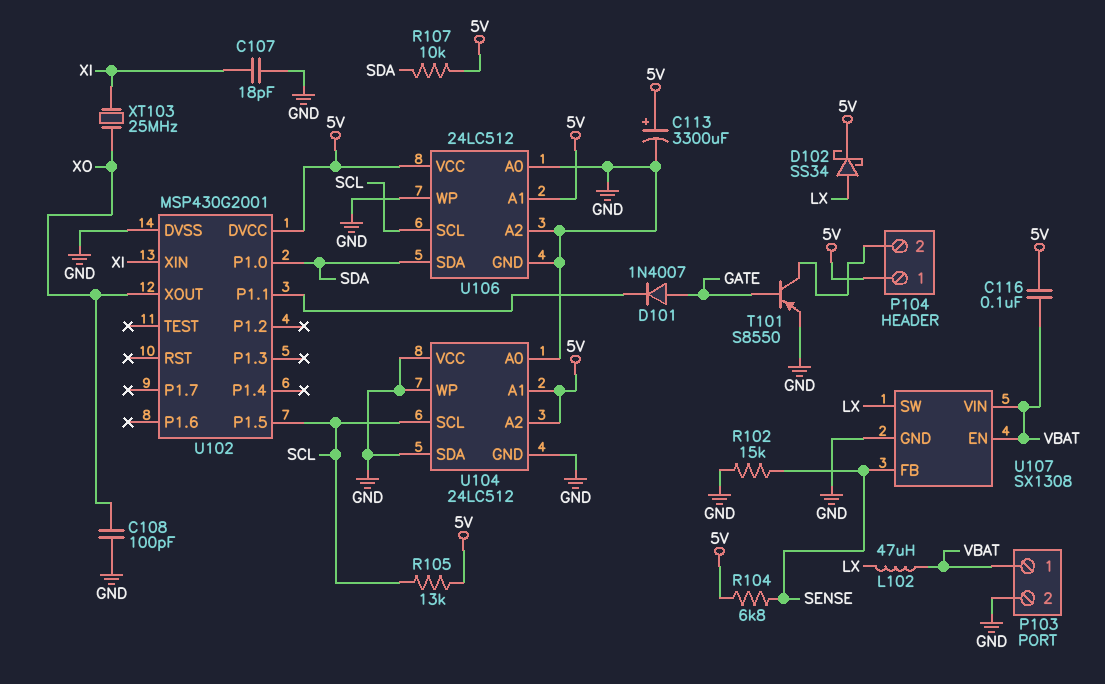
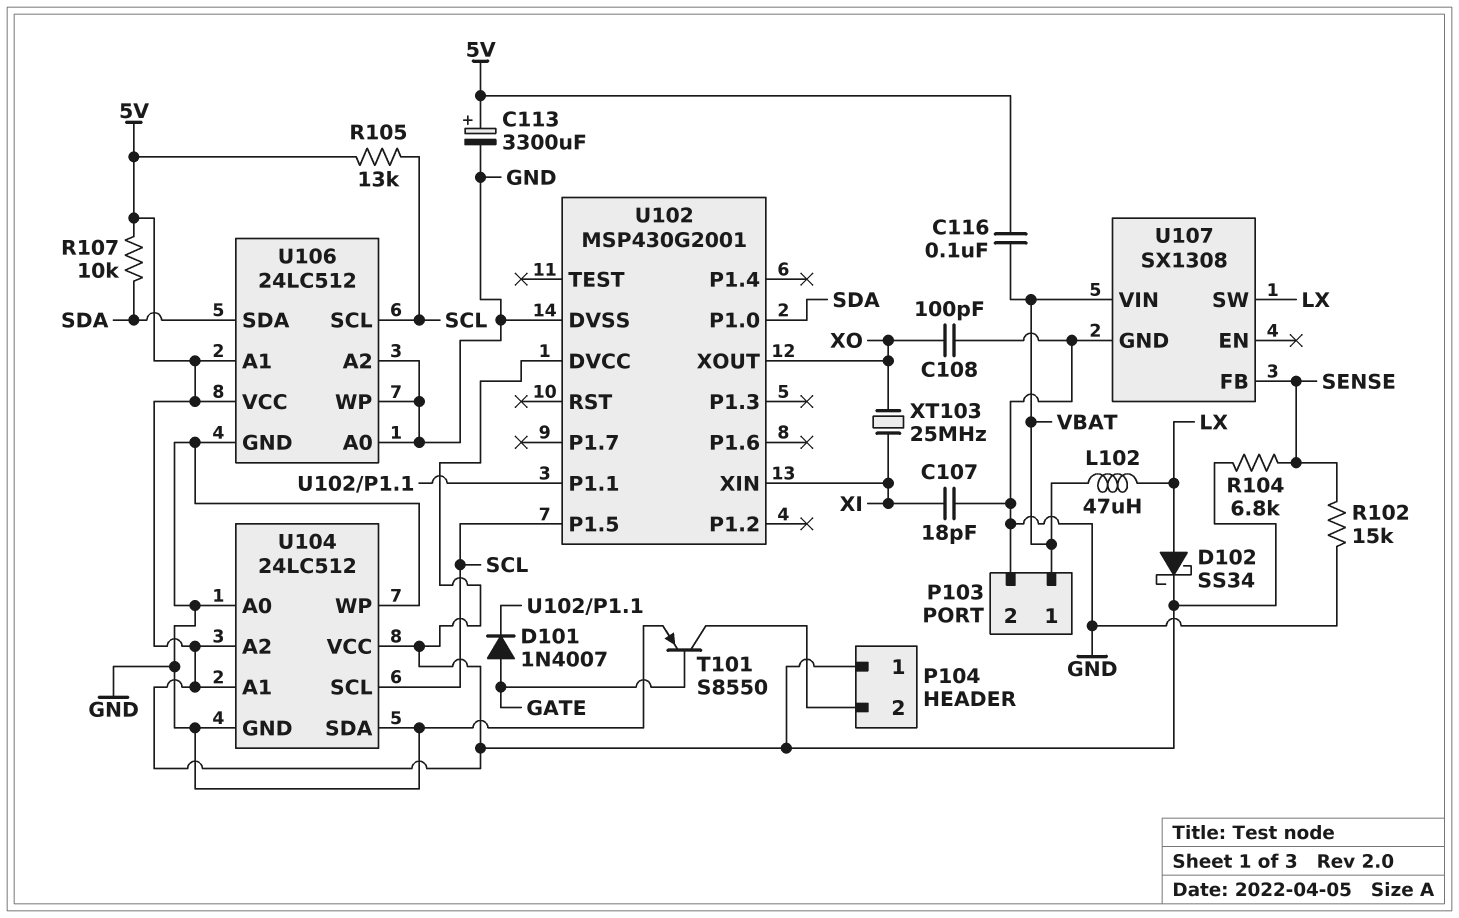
U104 pin VCC: GND -> 5V
U107 pin EN: VBAT -> none

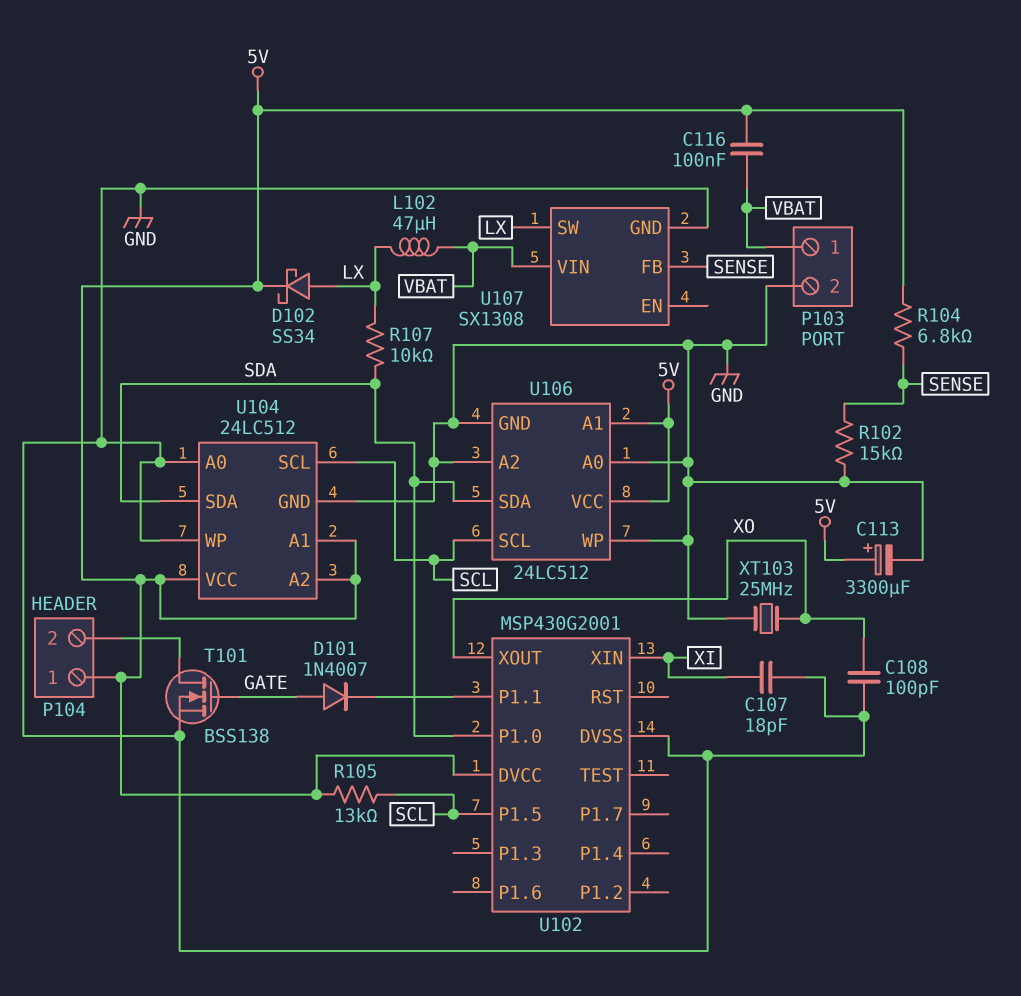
R107: 10k (5V, SDA) -> 10k (LX, SDA)
T101: PNP S8550 (B GATE, C P104/2, E GND) -> NMOS BSS138 (G GATE, D P104/2, S GND)
U104 pin SDA: GND -> SDA
XT103: 25MHz (XI, XO) -> 25MHz (GND, XO)

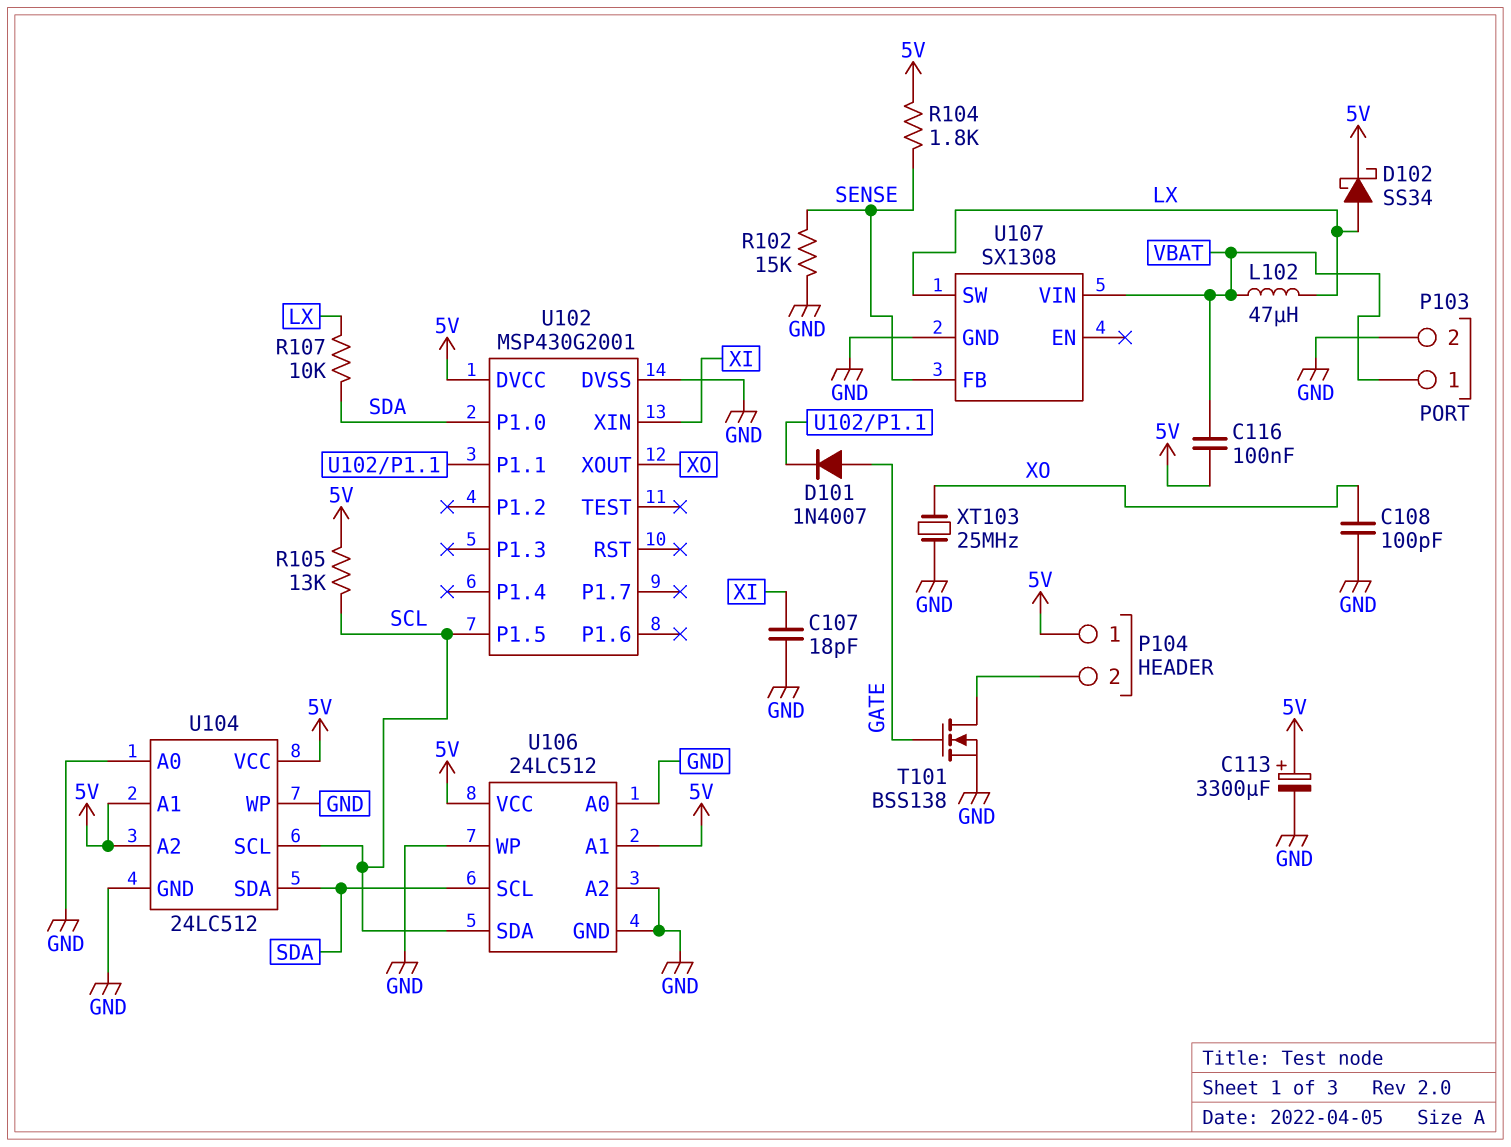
R104: 6.8k (5V, SENSE) -> 1.8k (5V, SENSE)
U106 pin SCL: SCL -> SDA
U106 pin SDA: SDA -> SCL

